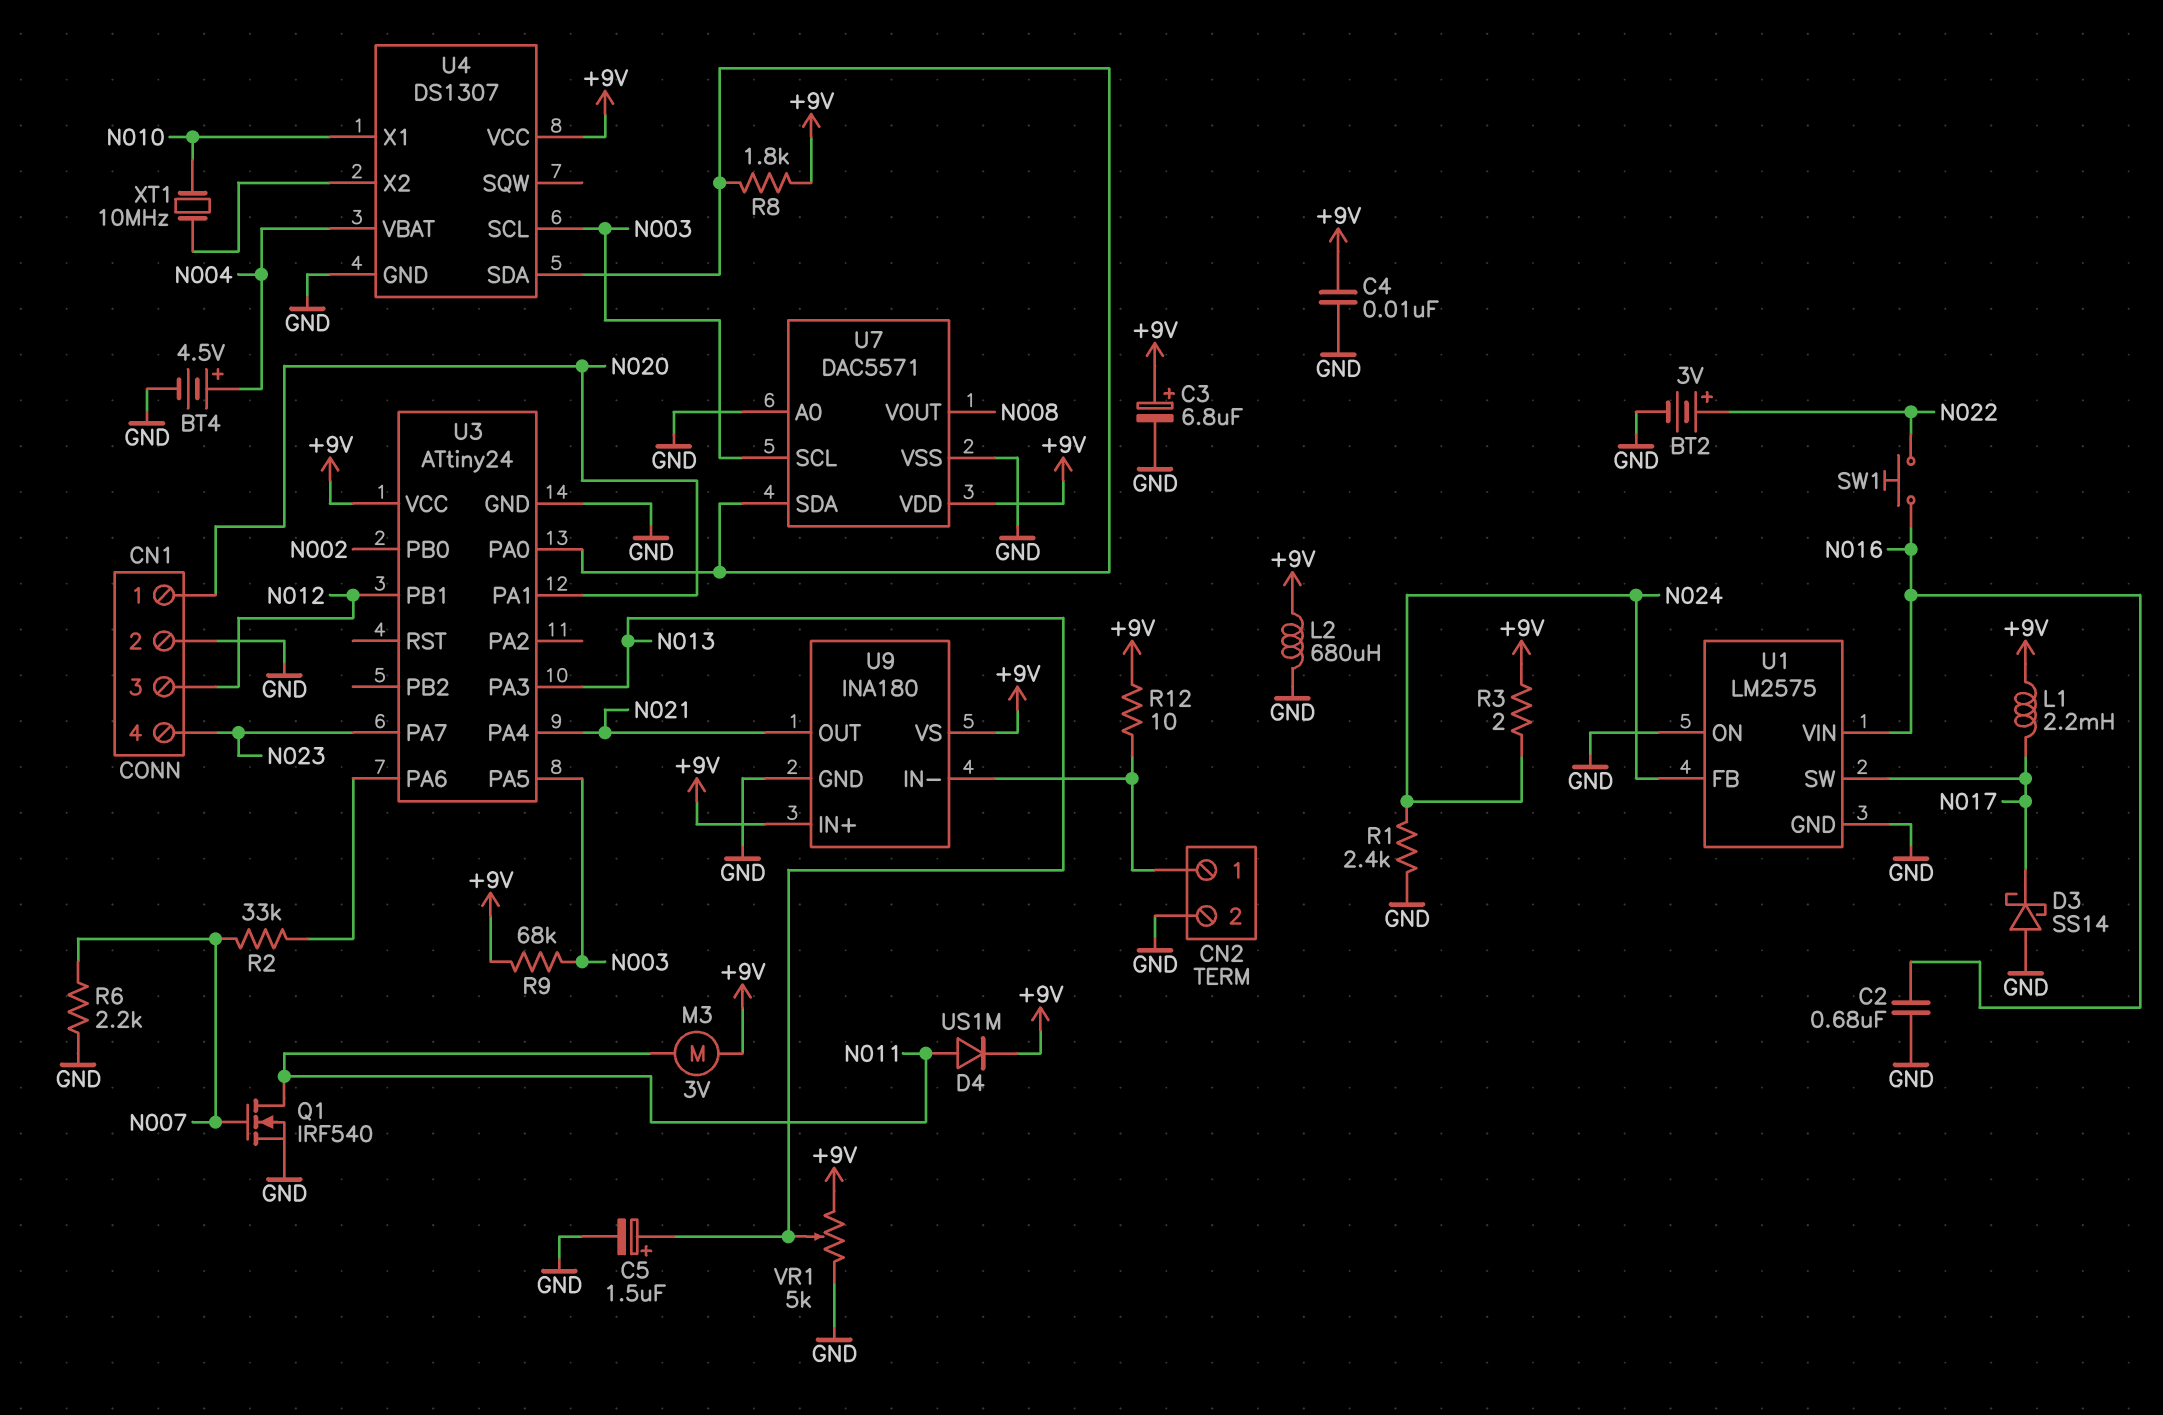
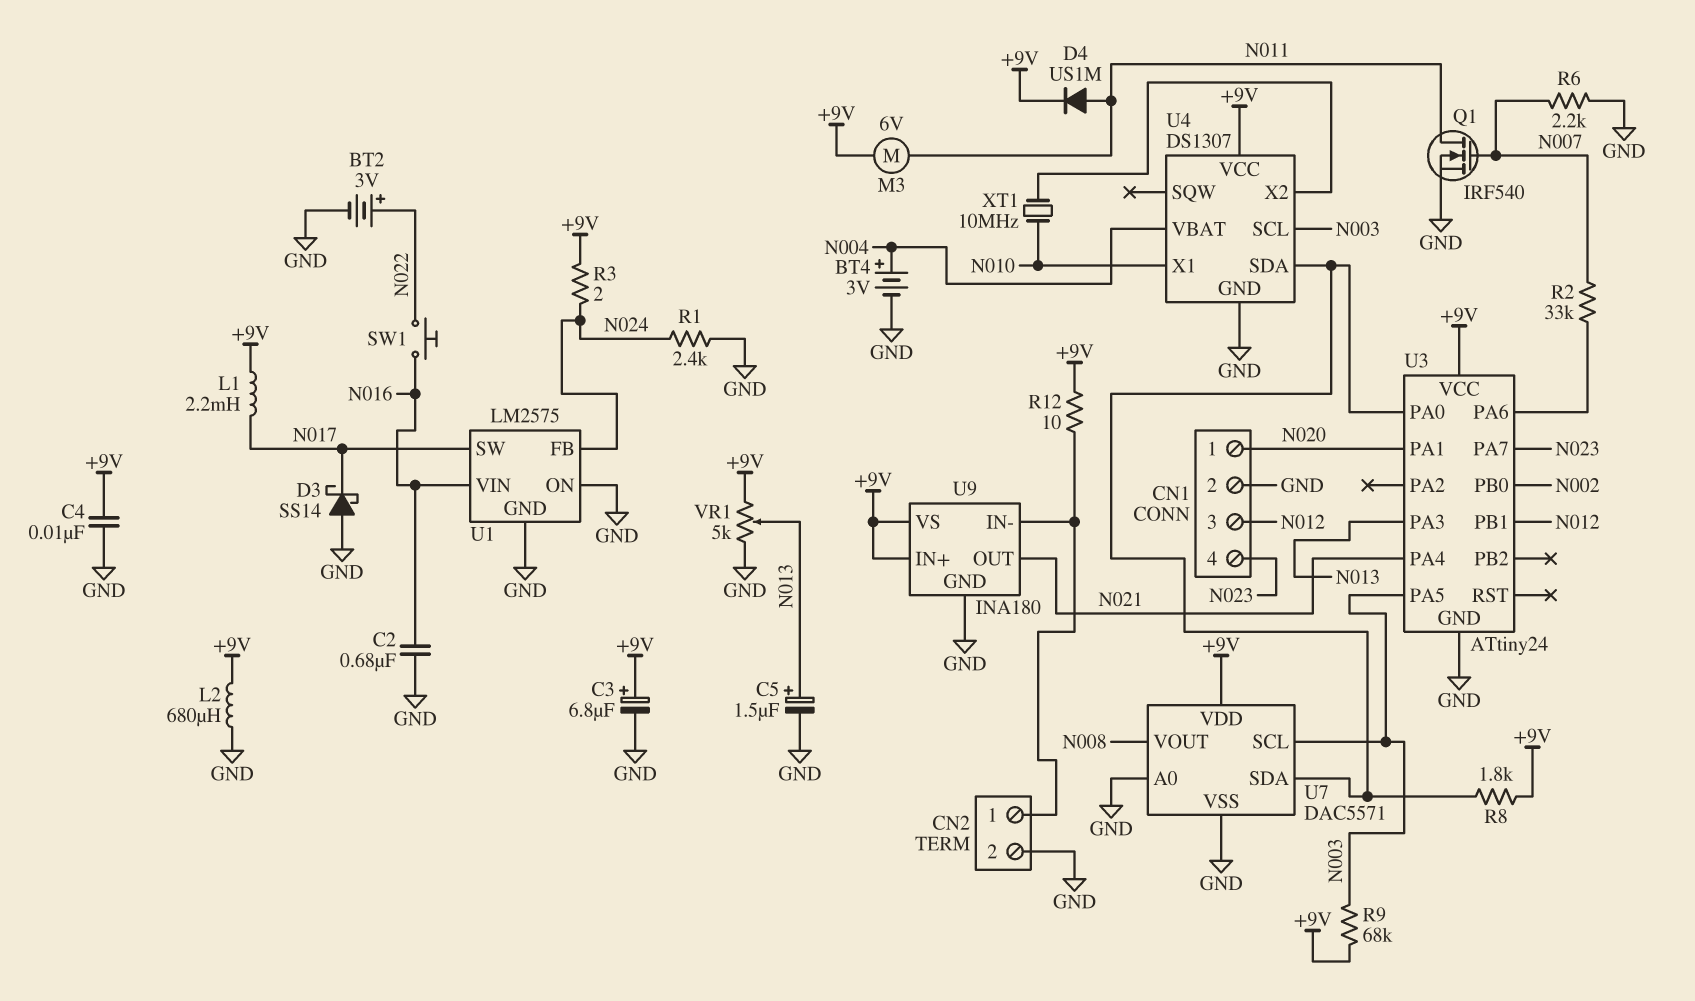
BT4: 4.5V (plus N004, minus GND) -> 3V (plus N004, minus GND)
M3: motor 3V (+9V, N011) -> motor 6V (+9V, N011)

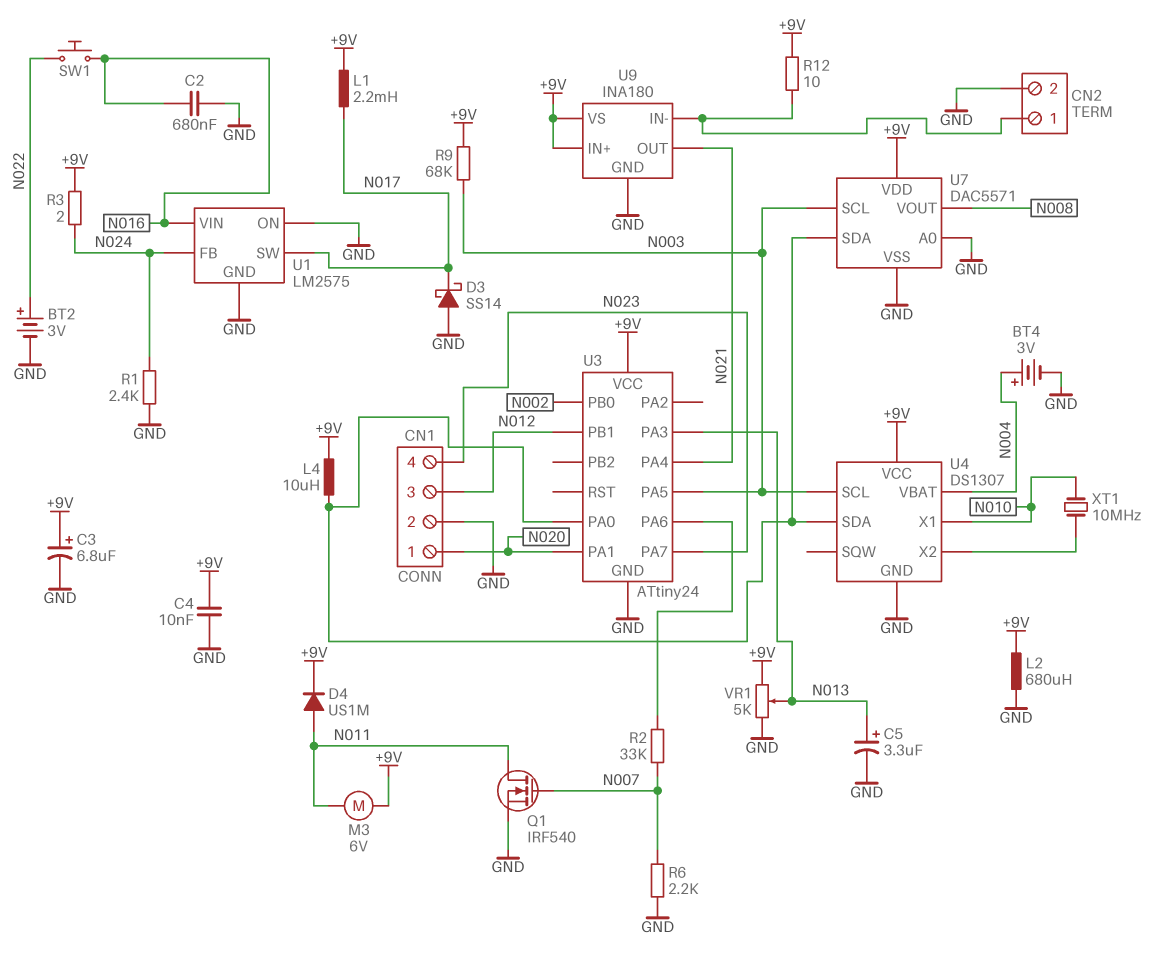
C5: 1.5uF (plus N013, minus GND) -> 3.3uF (plus N013, minus GND)
L4: none -> 10uH (+9V, U3/PA0)
R8: 1.8k (+9V, U3/PA0) -> none

